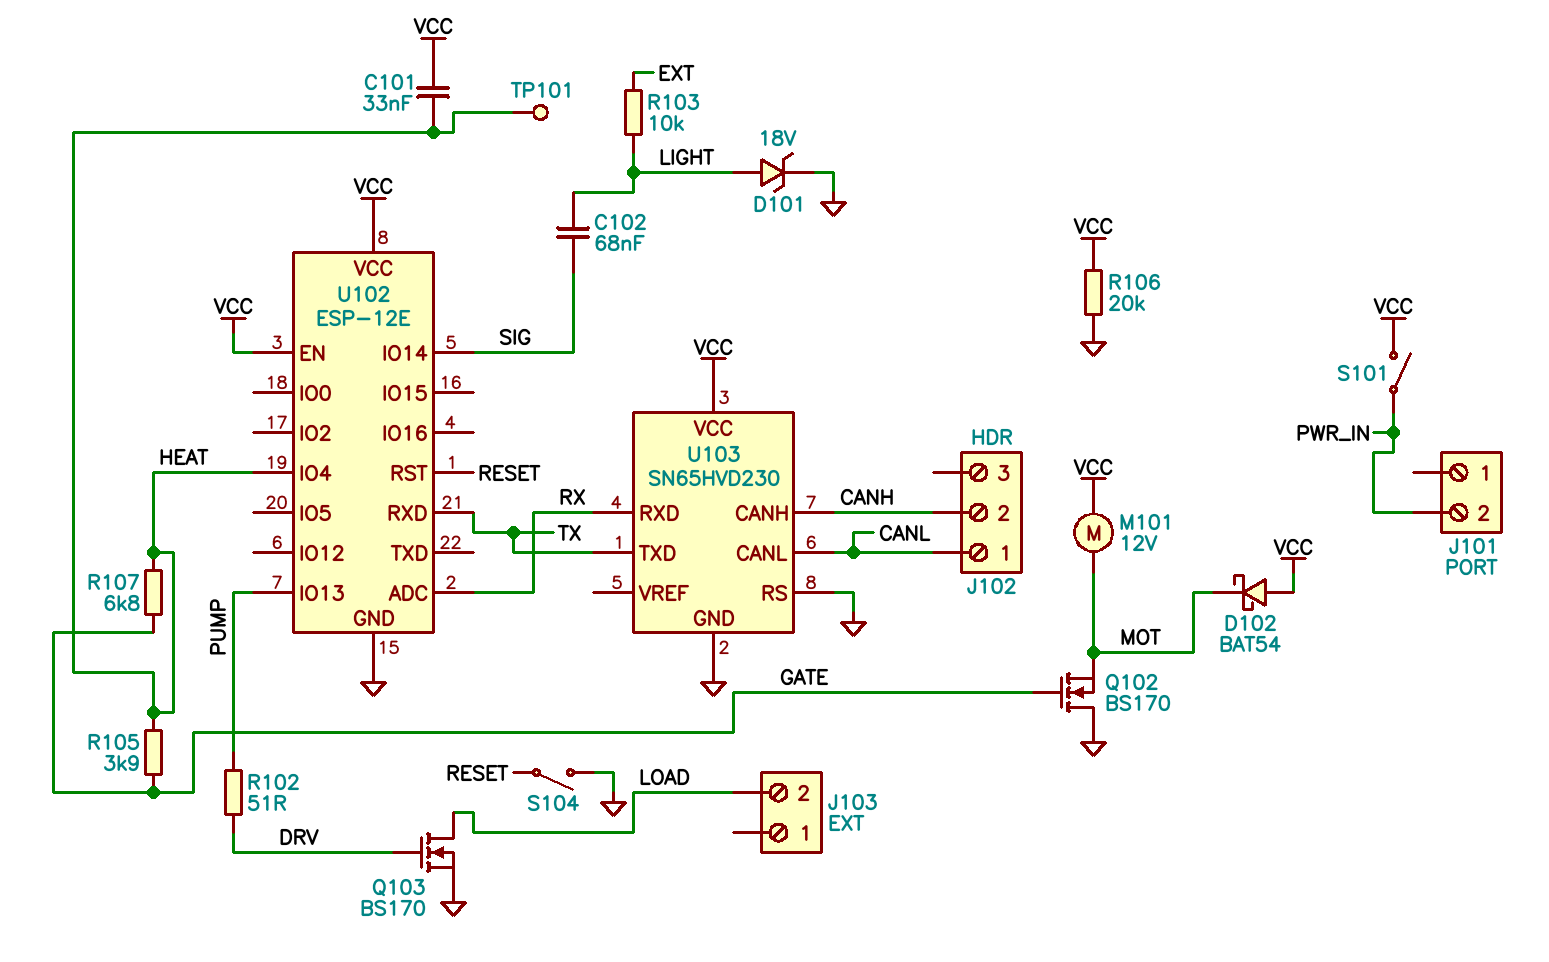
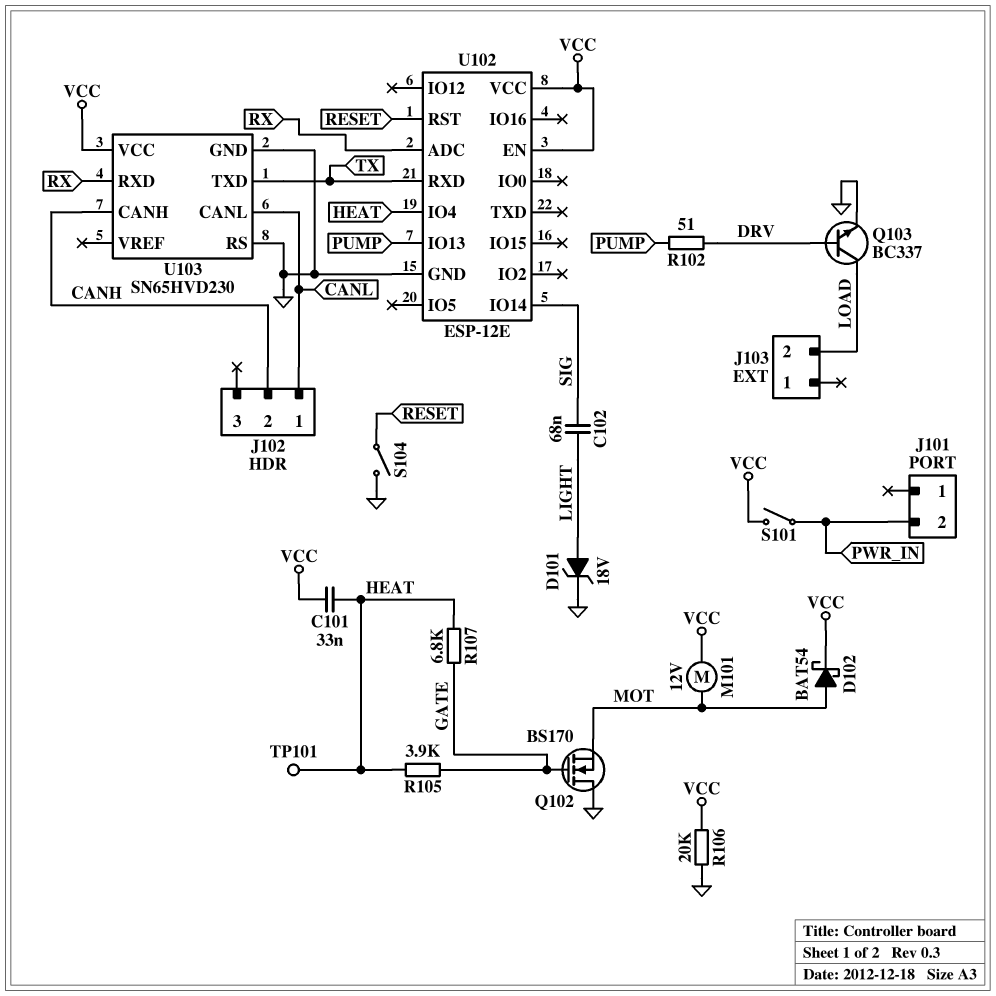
D102: schottky BAT54 (A VCC, K MOT) -> schottky BAT54 (A MOT, K VCC)
Q103: NMOS BS170 (G DRV, D LOAD, S GND) -> NPN BC337 (B DRV, C LOAD, E GND)
R103: 10k (EXT, LIGHT) -> none

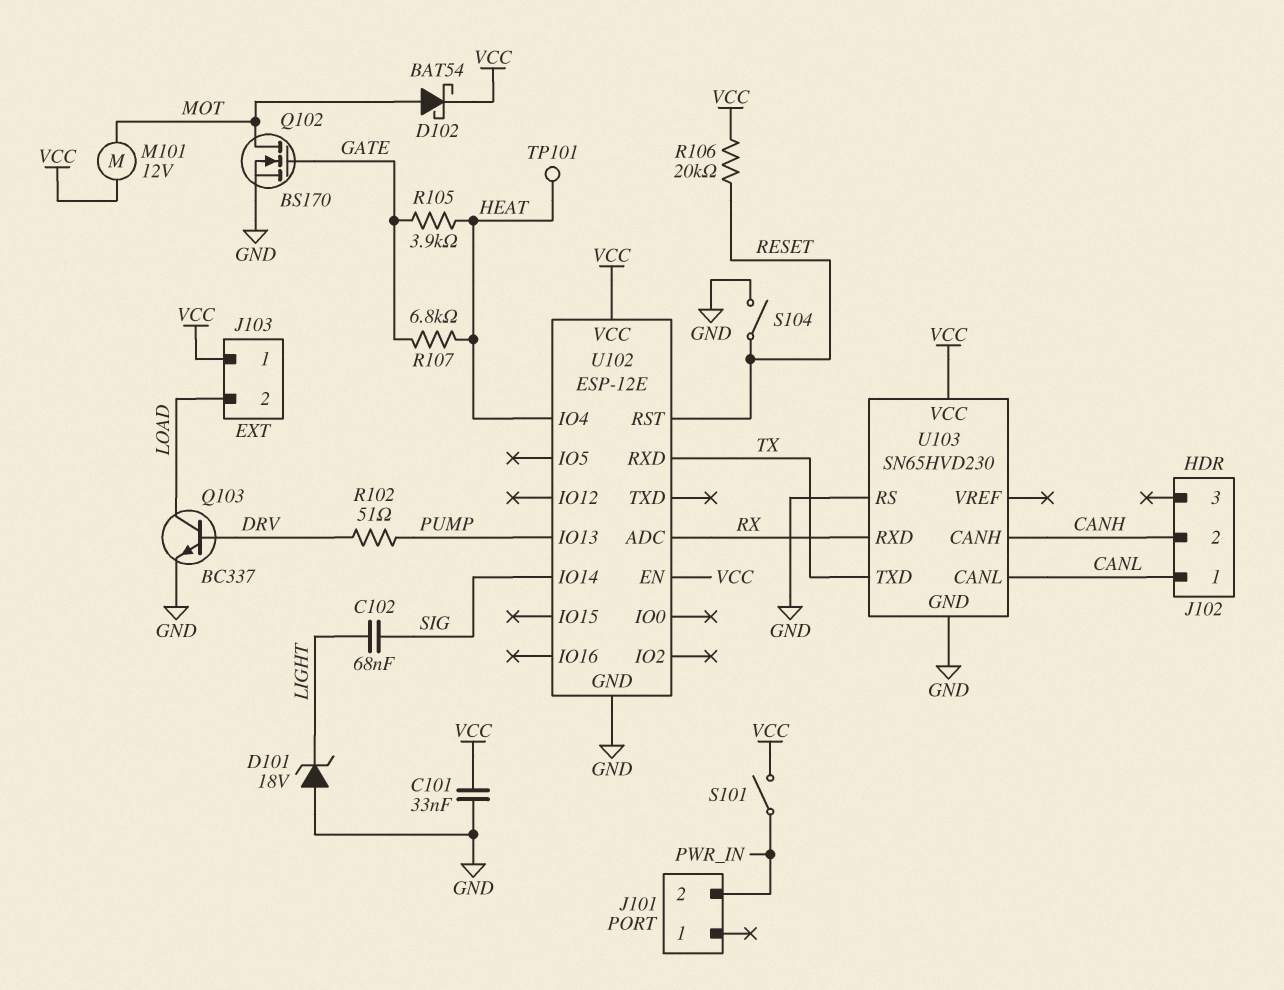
C101: 33nF (HEAT, VCC) -> 33nF (GND, VCC)
D101: zener 18V (A LIGHT, K GND) -> zener 18V (A GND, K LIGHT)
J103 pin 1: none -> VCC
Q102: NMOS BS170 (G GATE, D GND, S MOT) -> NMOS BS170 (G GATE, D MOT, S GND)
R106: 20k (GND, VCC) -> 20k (RESET, VCC)

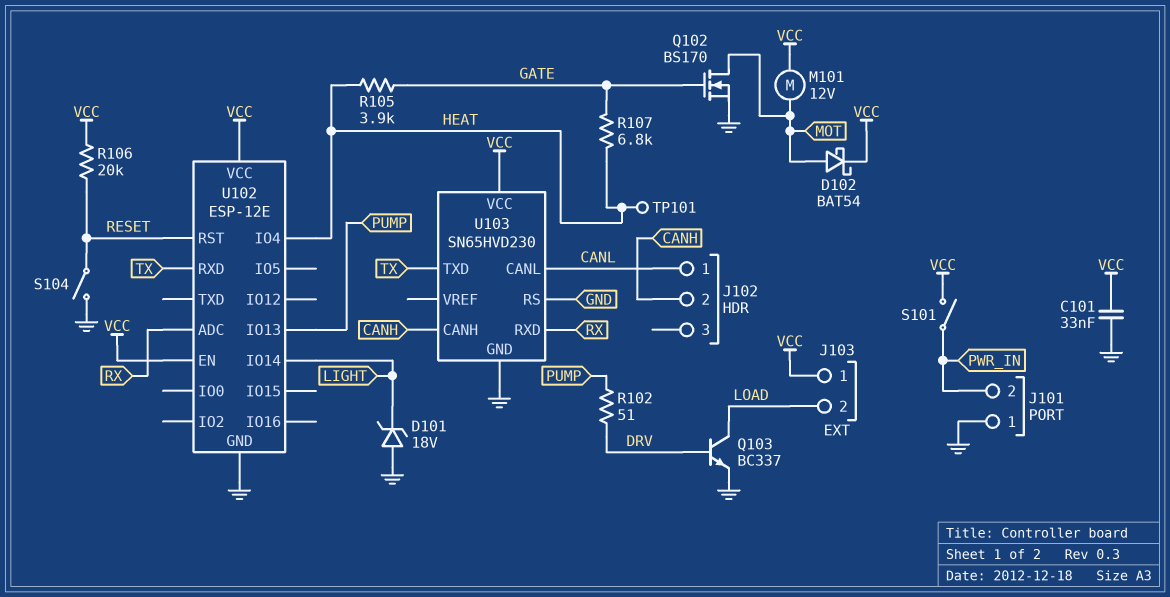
C102: 68nF (LIGHT, SIG) -> none
J101 pin 1: none -> GND
U102 pin IO14: SIG -> LIGHT

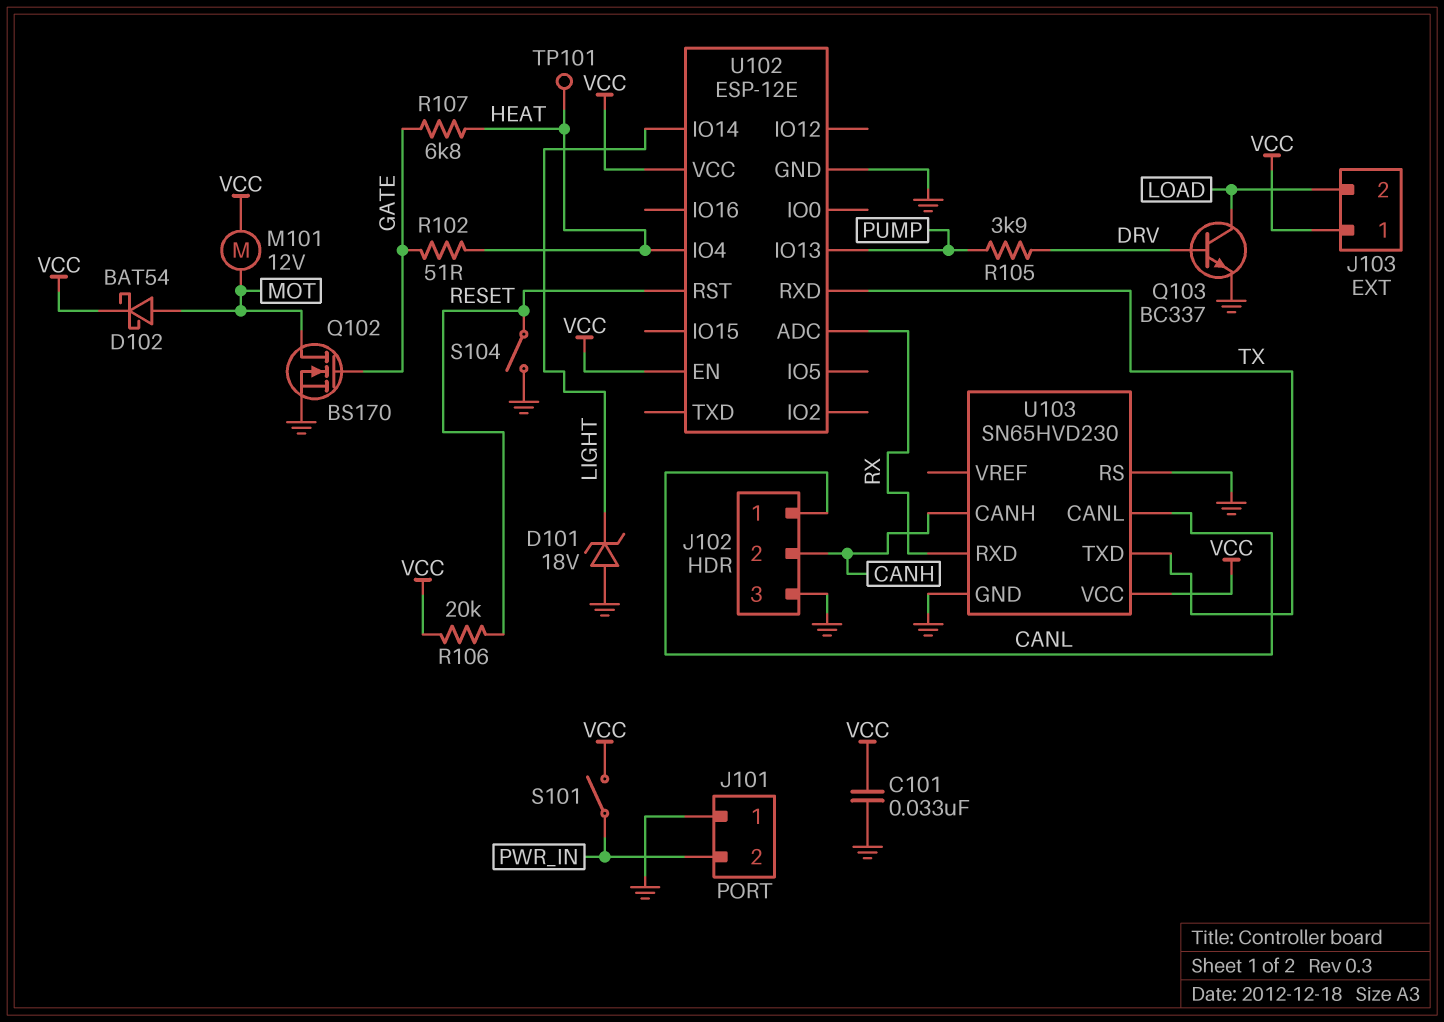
J102 pin 3: none -> GND
R102: 51 (DRV, PUMP) -> 51 (GATE, HEAT)
R105: 3.9k (GATE, HEAT) -> 3.9k (DRV, PUMP)

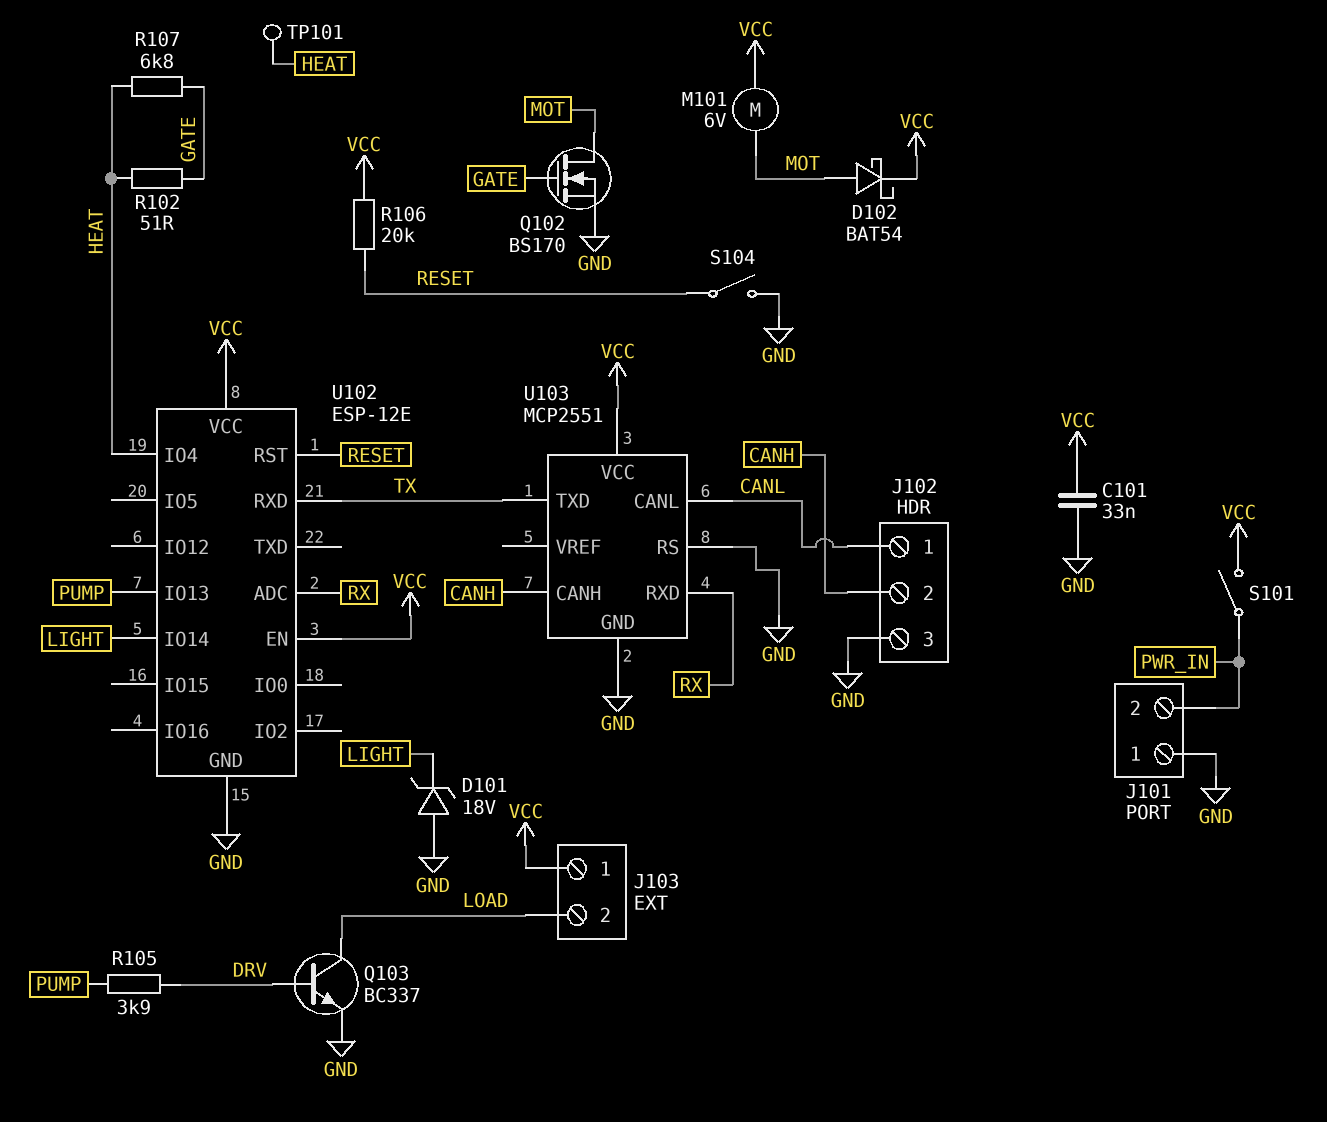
M101: motor 12V (MOT, VCC) -> motor 6V (MOT, VCC)
U103: SN65HVD230 -> MCP2551

